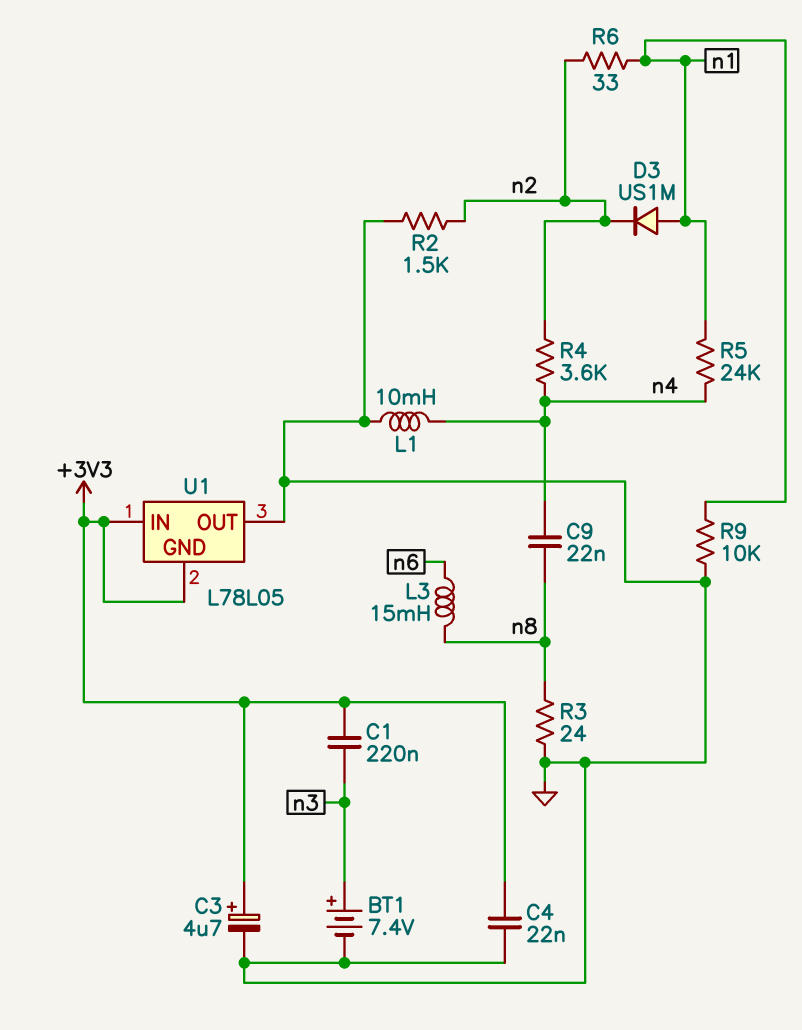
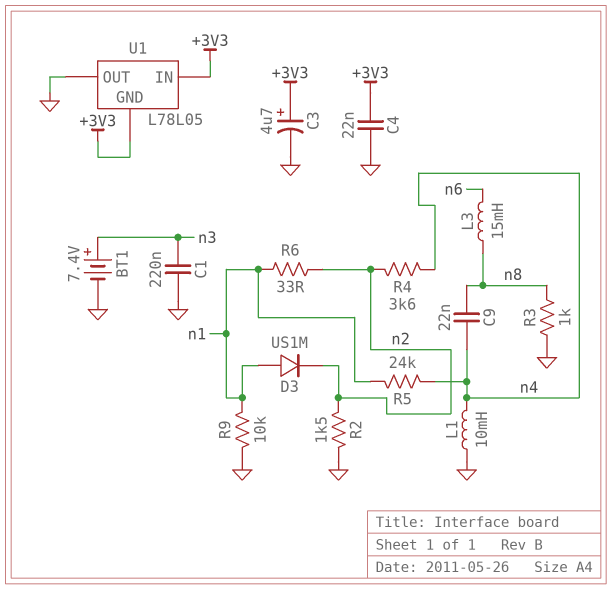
C1: 220nF (+3V3, n3) -> 220nF (GND, n3)
R3: 24 (GND, n8) -> 1k (GND, n8)

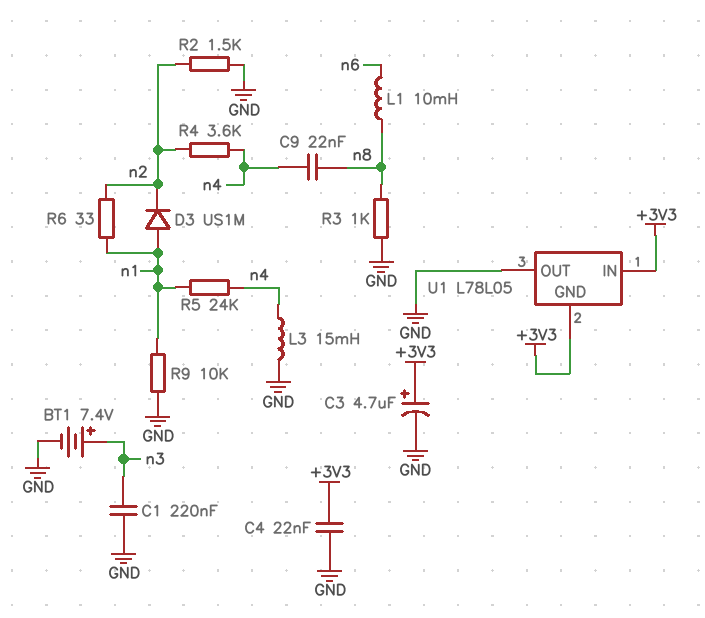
L1: 10mH (GND, n4) -> 10mH (n6, n8)
L3: 15mH (n6, n8) -> 15mH (GND, n4)

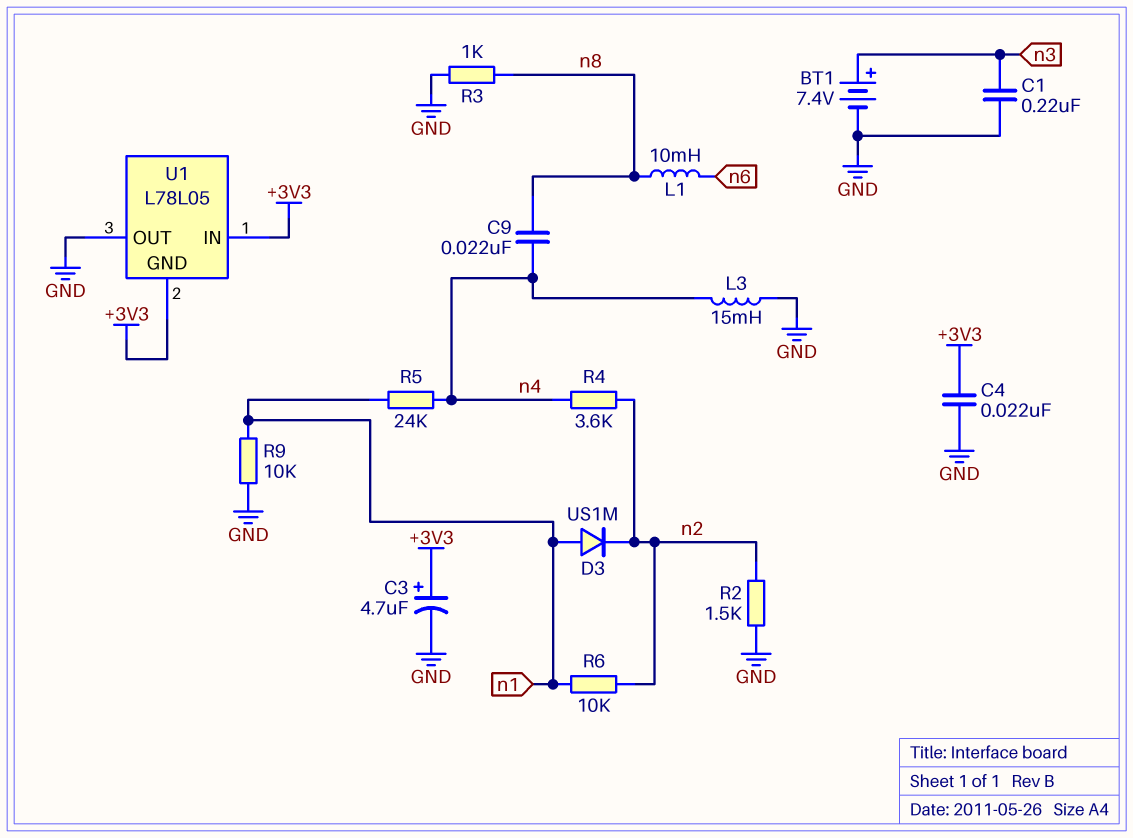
R6: 33 (n1, n2) -> 10k (n1, n2)

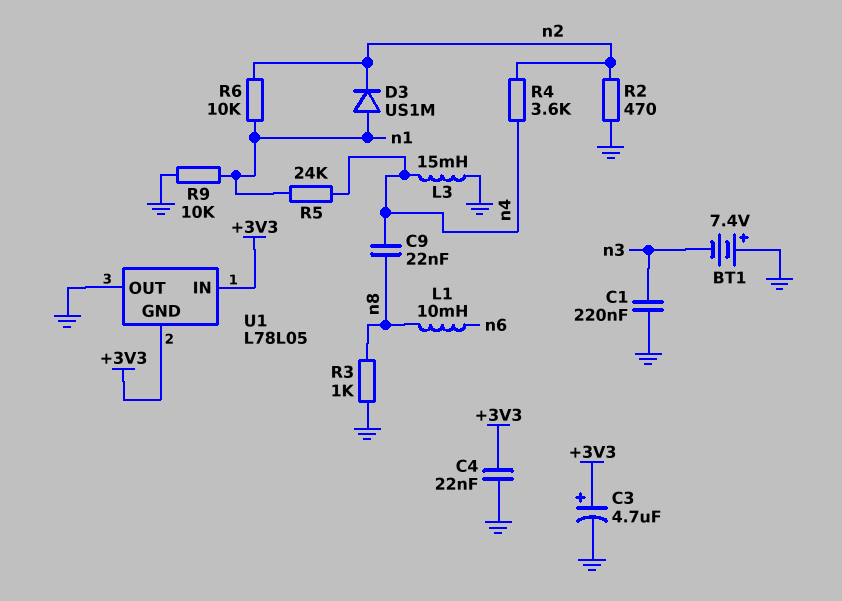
BT1: 7.4V (plus n3, minus GND) -> 7.4V (plus GND, minus n3)
R2: 1.5k (GND, n2) -> 470 (GND, n2)

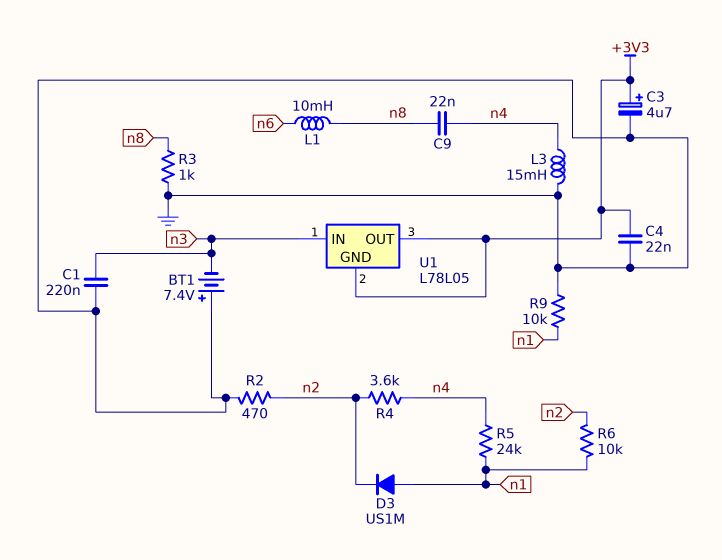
U1 pin IN: +3V3 -> n3
U1 pin OUT: GND -> +3V3

